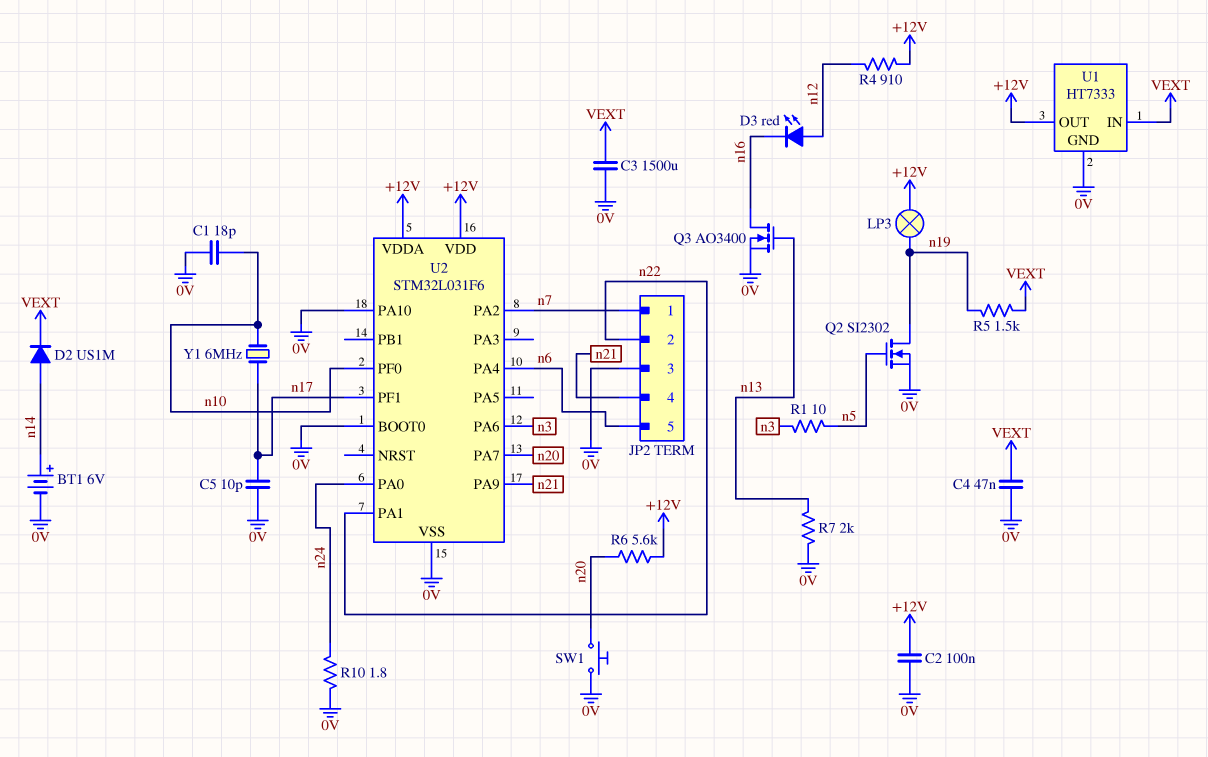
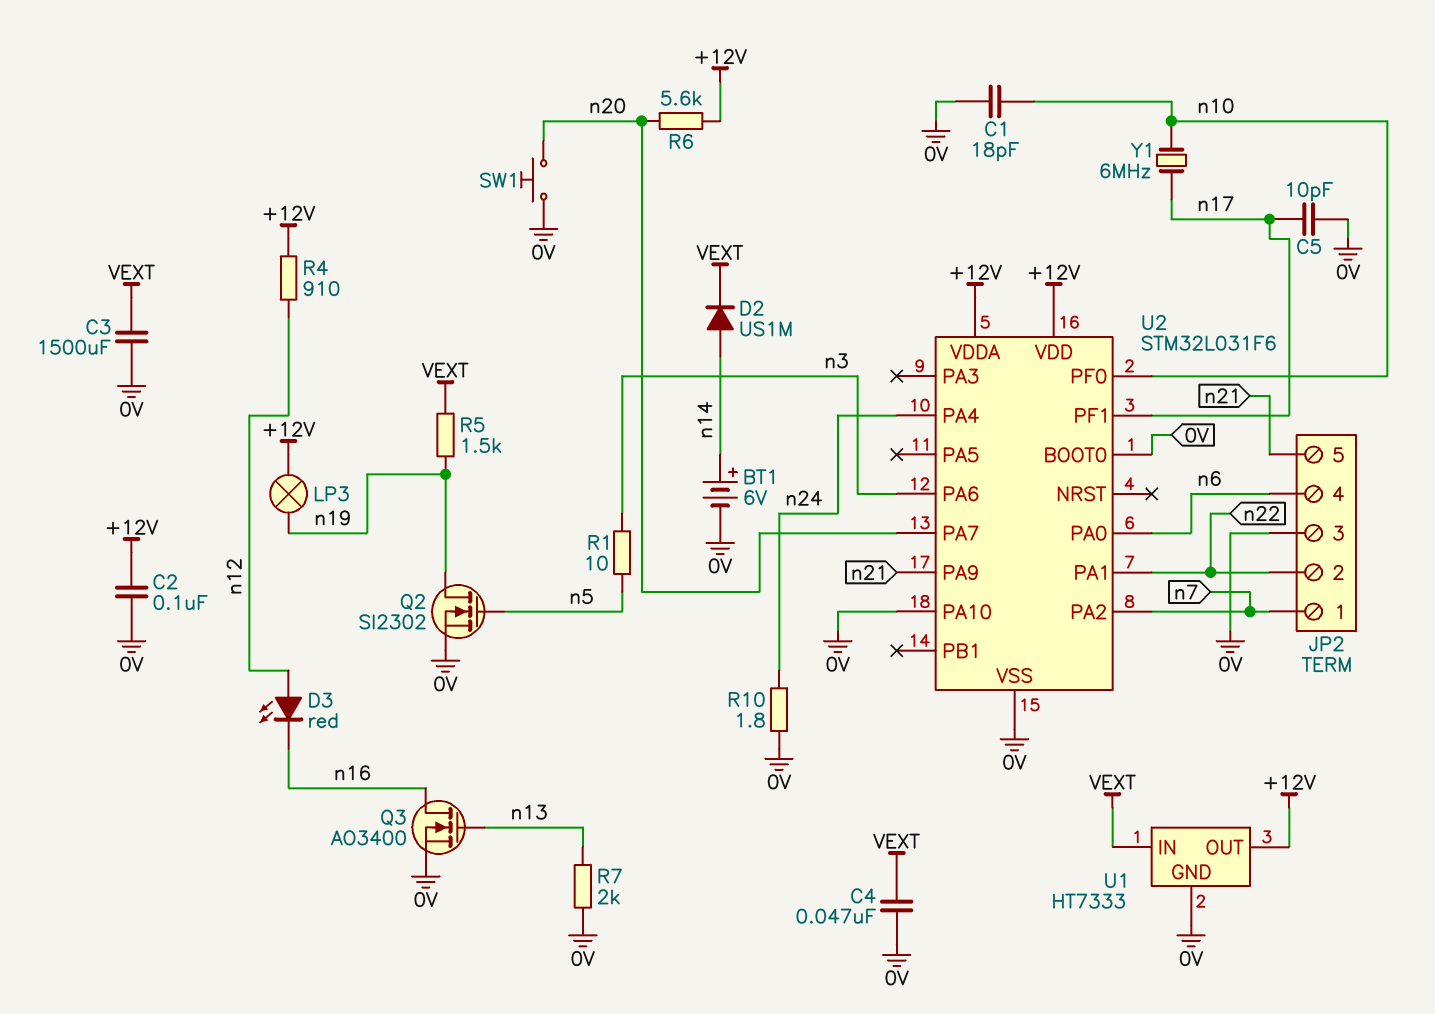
JP2 pin 4: n21 -> n6
JP2 pin 5: n6 -> n21
U2 pin PA0: n24 -> n6
U2 pin PA4: n6 -> n24

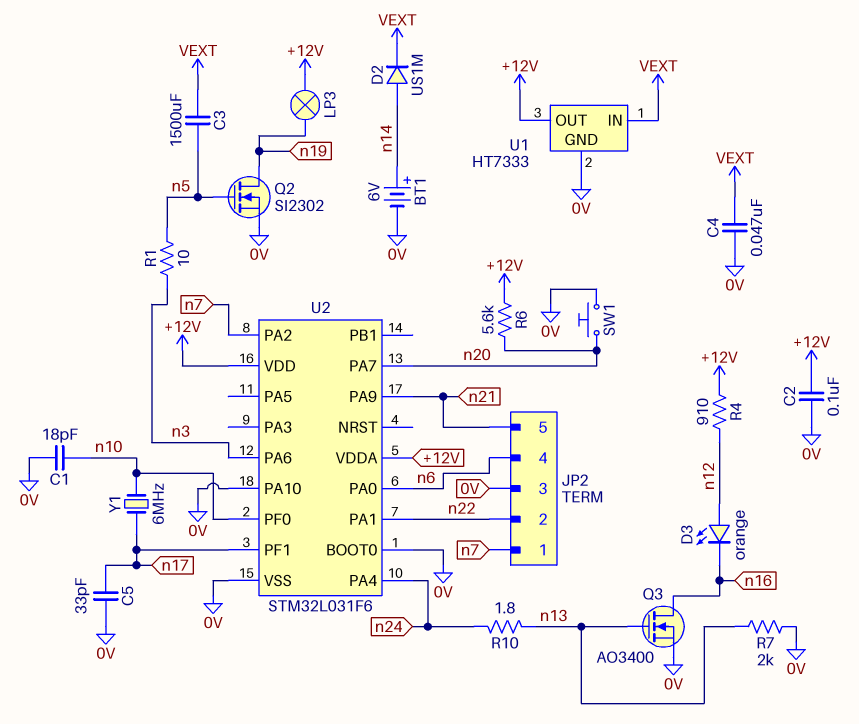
C3: 1500uF (0V, VEXT) -> 1500uF (VEXT, n5)
C5: 10pF (0V, n17) -> 33pF (0V, n17)
D3: LED red (A n12, K n16) -> LED orange (A n12, K n16)
R5: 1.5k (VEXT, n19) -> none
R10: 1.8 (0V, n24) -> 1.8 (n13, n24)

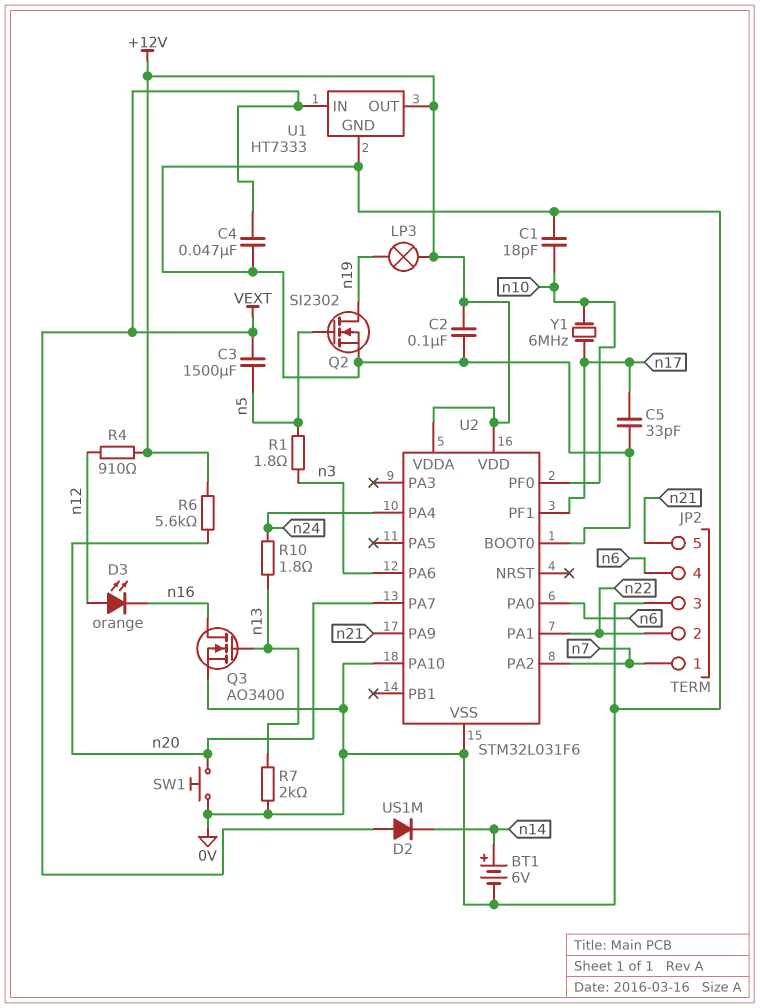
D2: diode US1M (A n14, K VEXT) -> diode US1M (A VEXT, K n14)
R1: 10 (n3, n5) -> 1.8 (n3, n5)

